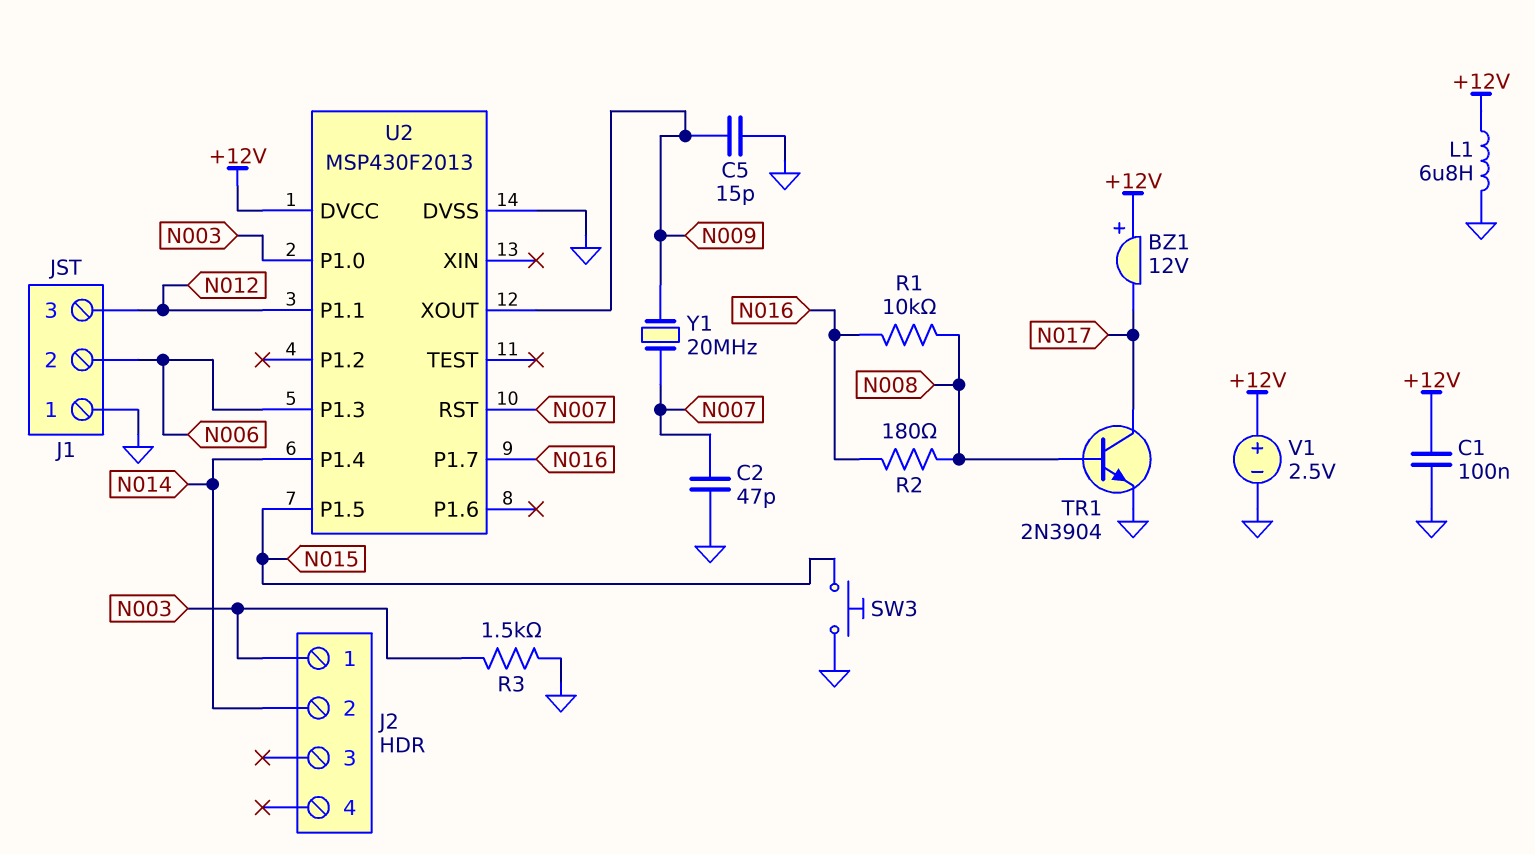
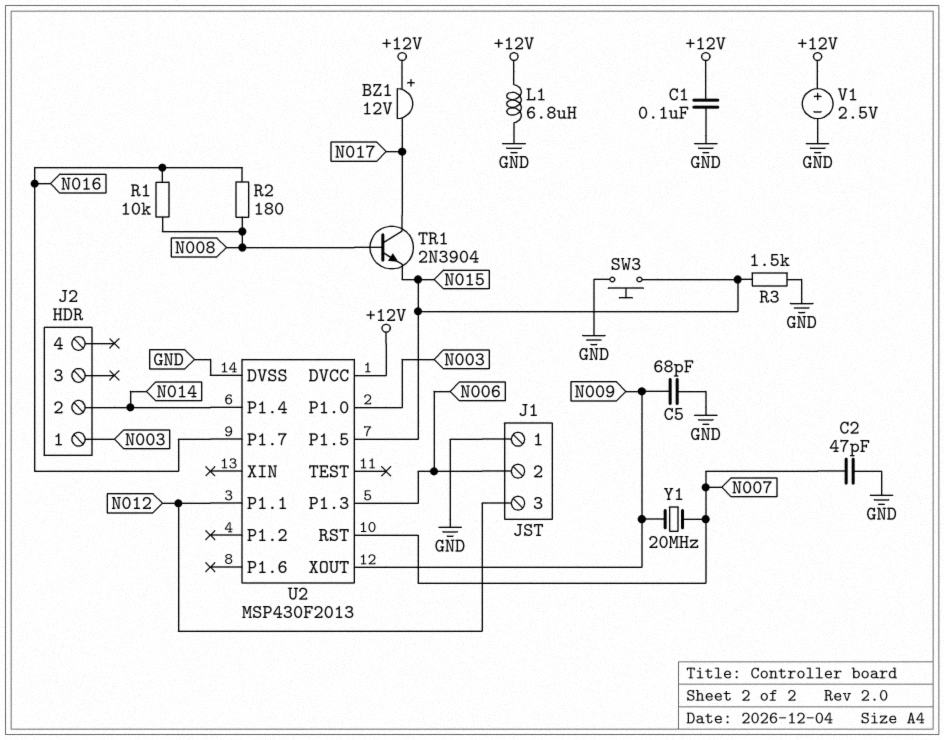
C5: 15pF (GND, N009) -> 68pF (GND, N009)
R3: 1.5k (GND, N003) -> 1.5k (GND, N015)
TR1: NPN 2N3904 (B N008, C N017, E GND) -> NPN 2N3904 (B N008, C N017, E N015)

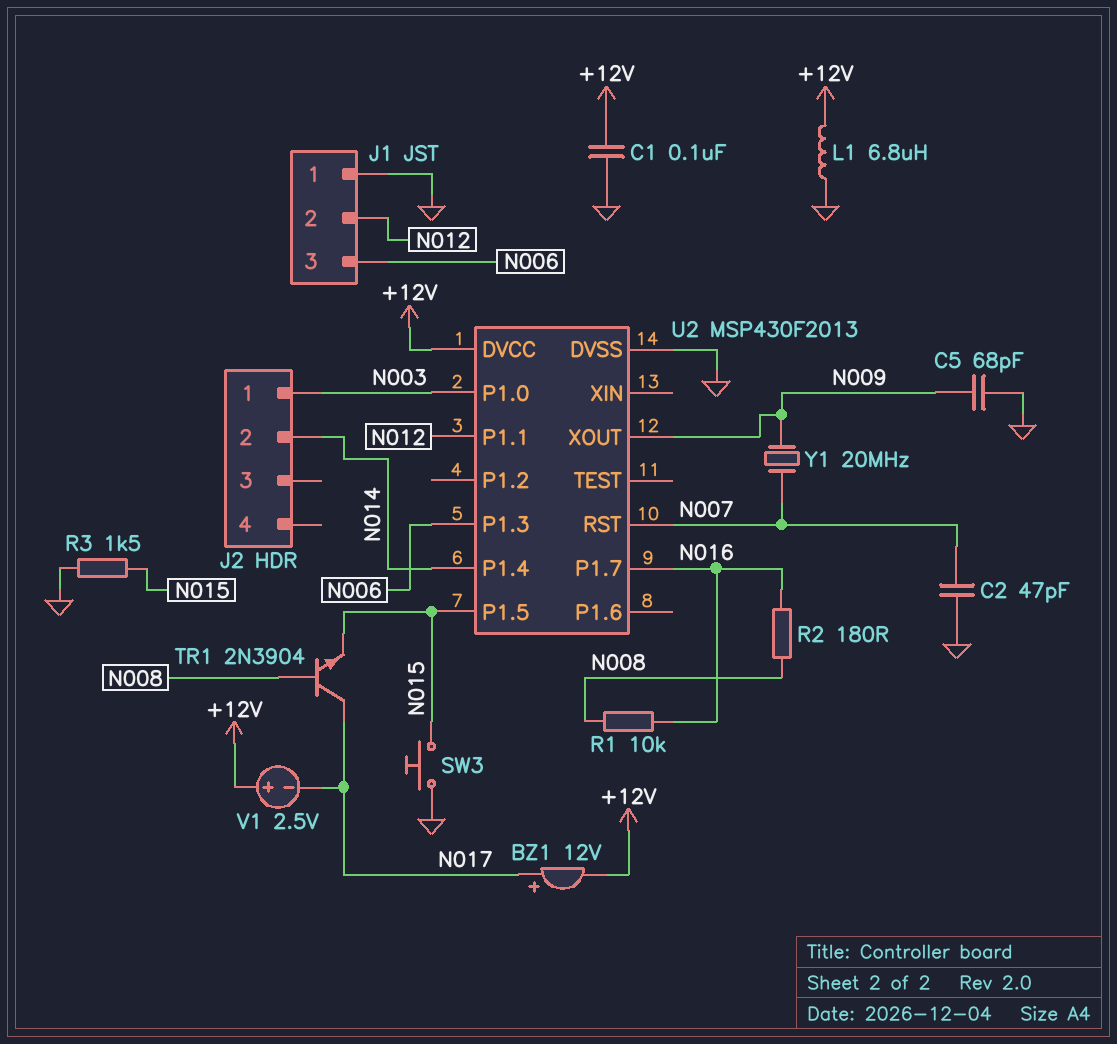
BZ1: buzzer 12V (plus +12V, minus N017) -> buzzer 12V (plus N017, minus +12V)
J1 pin 2: N006 -> N012
J1 pin 3: N012 -> N006
V1: 2.5V (plus +12V, minus GND) -> 2.5V (plus +12V, minus N017)

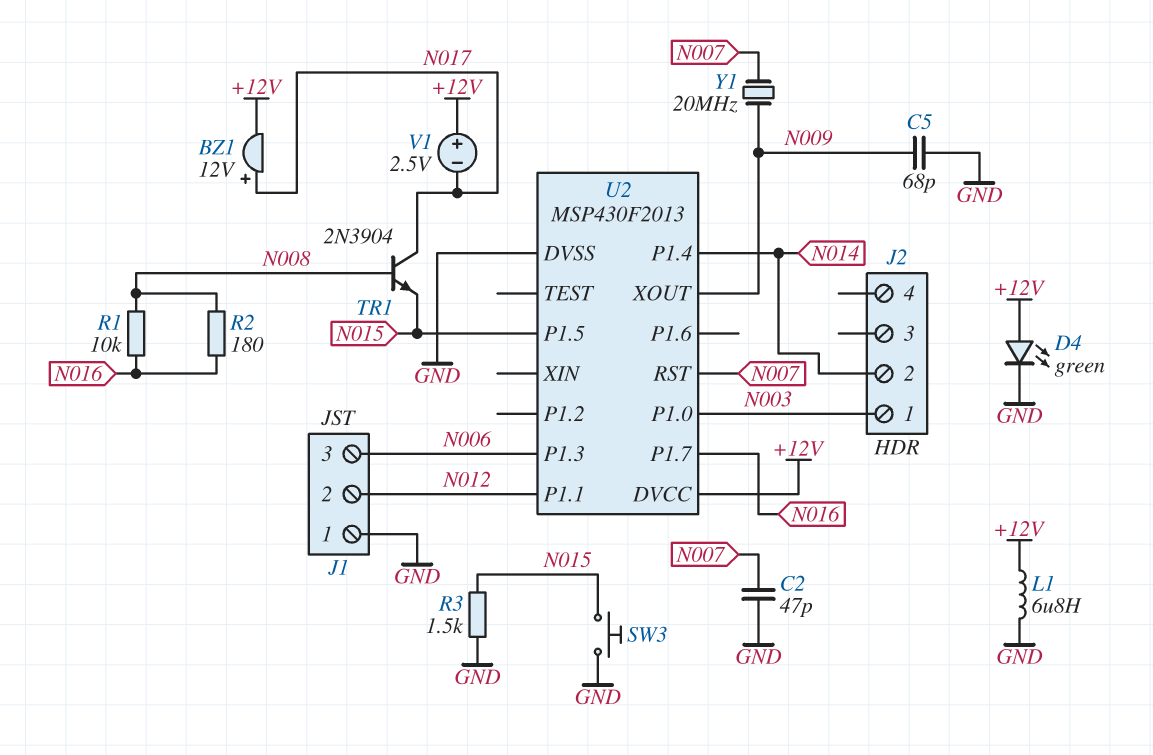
C1: 100nF (+12V, GND) -> none
D4: none -> LED green (A +12V, K GND)

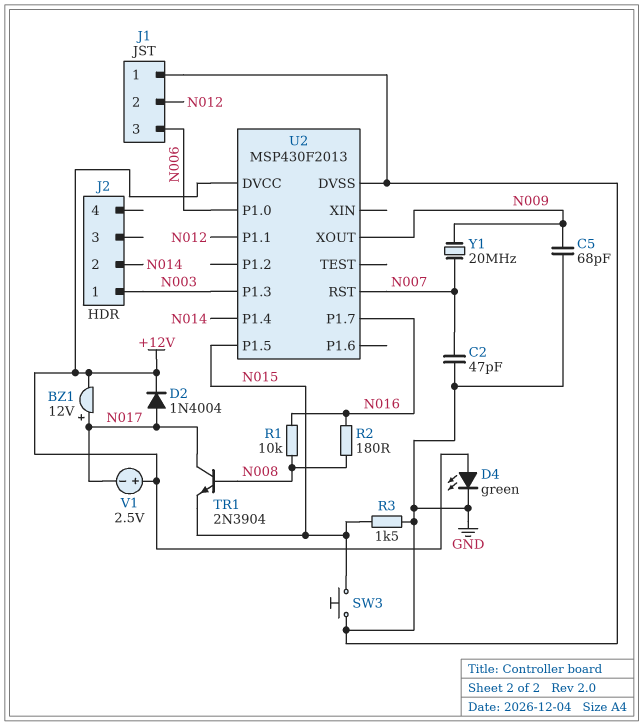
D2: none -> diode 1N4004 (A N017, K +12V)
L1: 6.8uH (+12V, GND) -> none
U2 pin P1.0: N003 -> N006
U2 pin P1.3: N006 -> N003

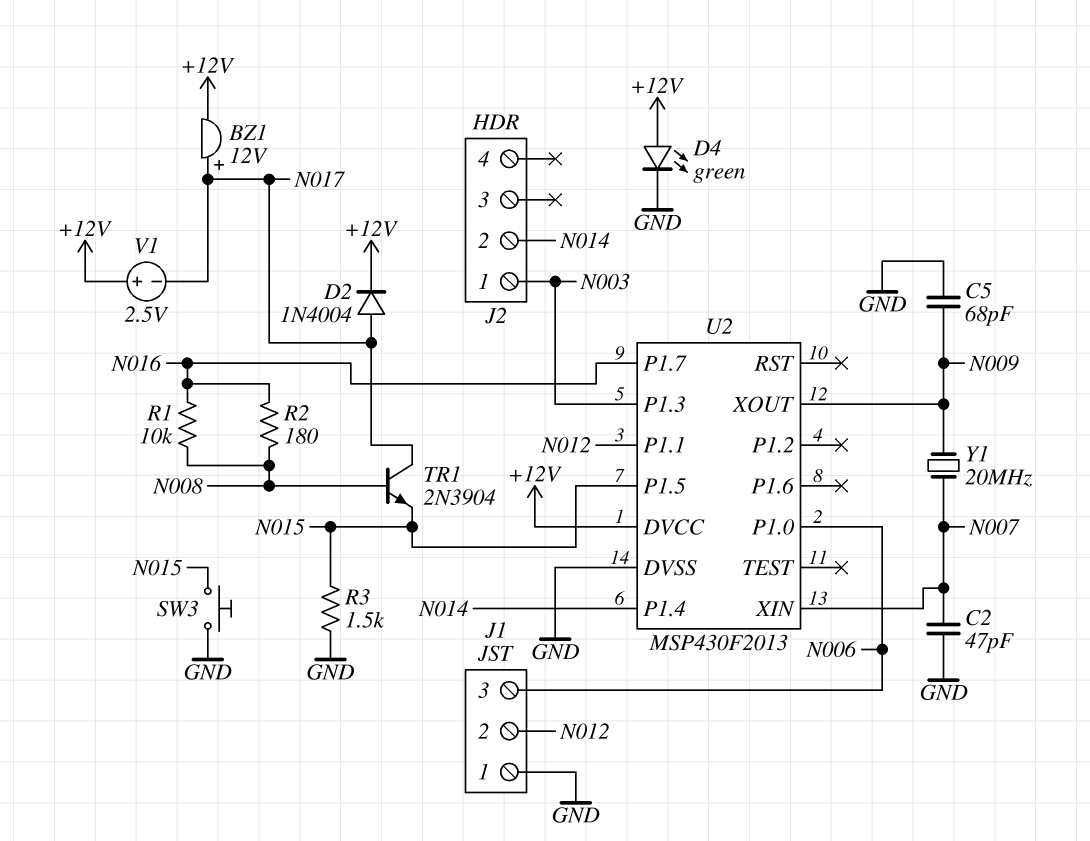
U2 pin RST: N007 -> none
U2 pin XIN: none -> N007

